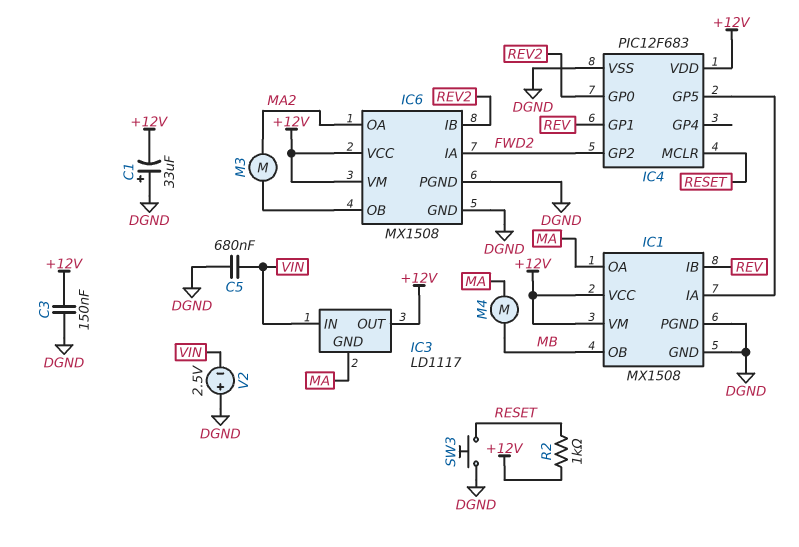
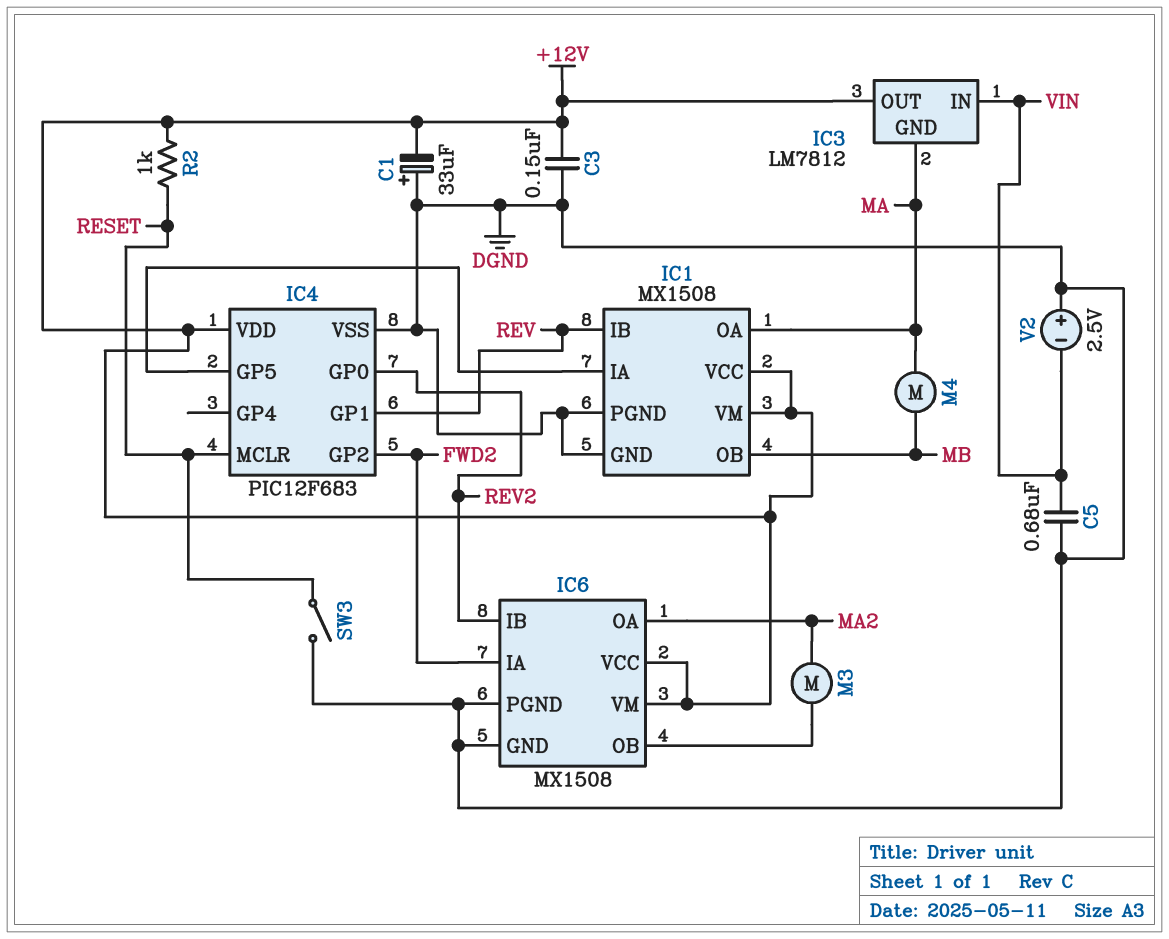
IC3: LD1117 -> LM7812
SW3: button (DGND, RESET) -> switch (DGND, RESET)

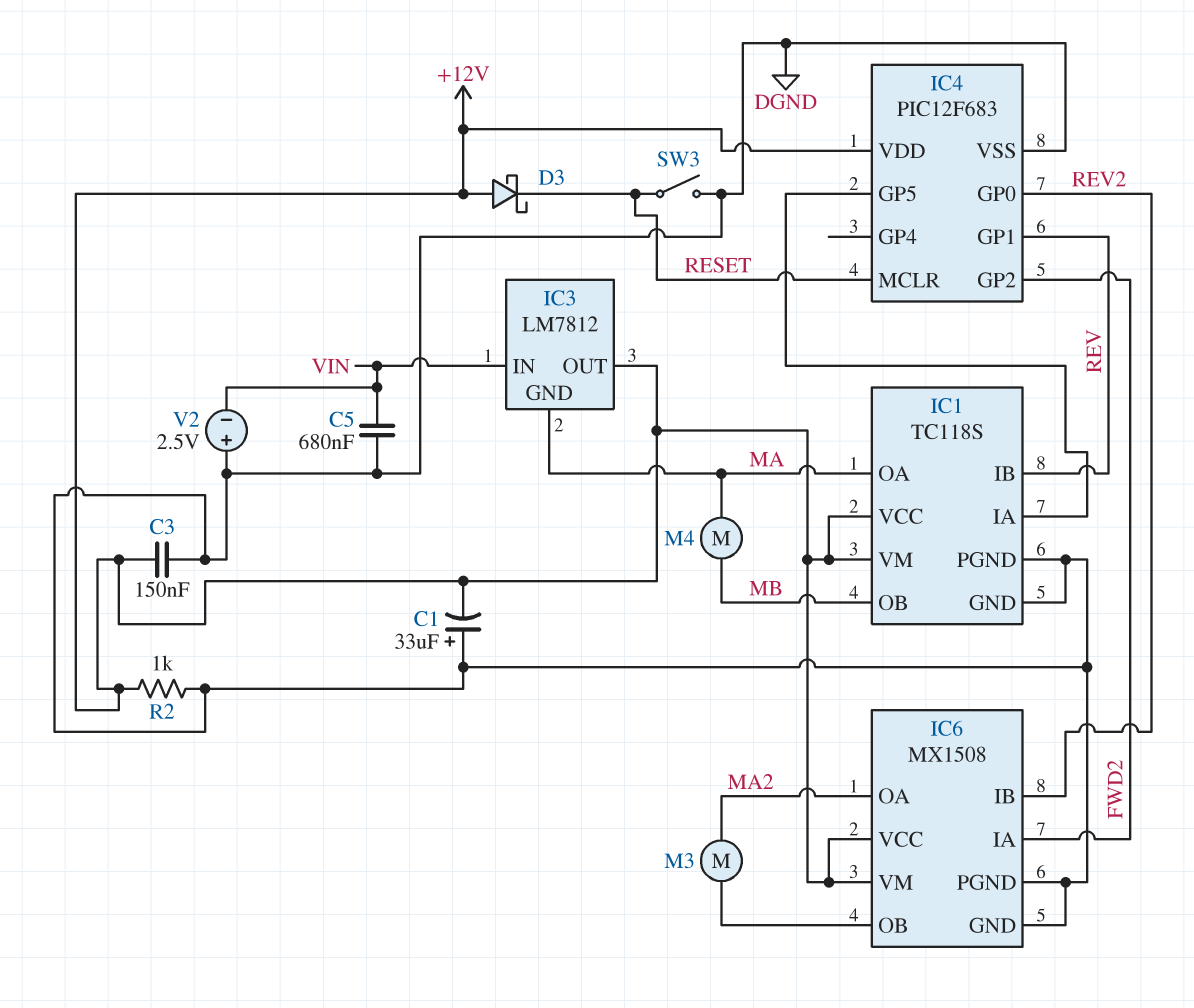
D3: none -> schottky (A +12V, K RESET)
IC1: MX1508 -> TC118S
R2: 1k (+12V, RESET) -> 1k (+12V, DGND)

